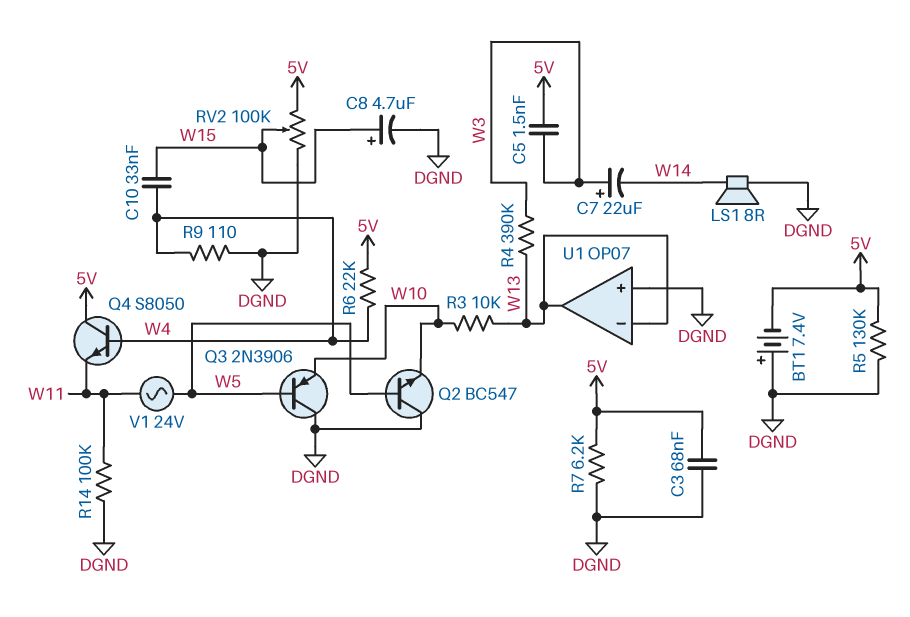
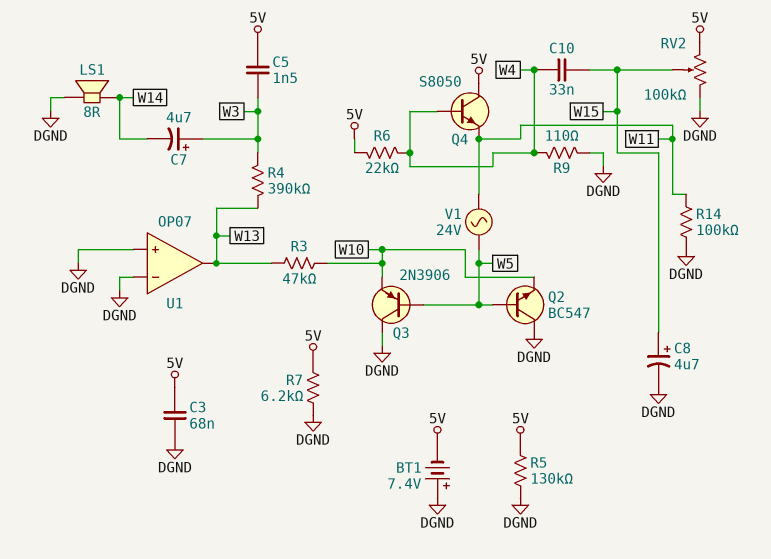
C7: 22uF (plus W3, minus W14) -> 4.7uF (plus W3, minus W14)
R3: 10k (W10, W13) -> 47k (W10, W13)
U1 pin in-: W13 -> DGND

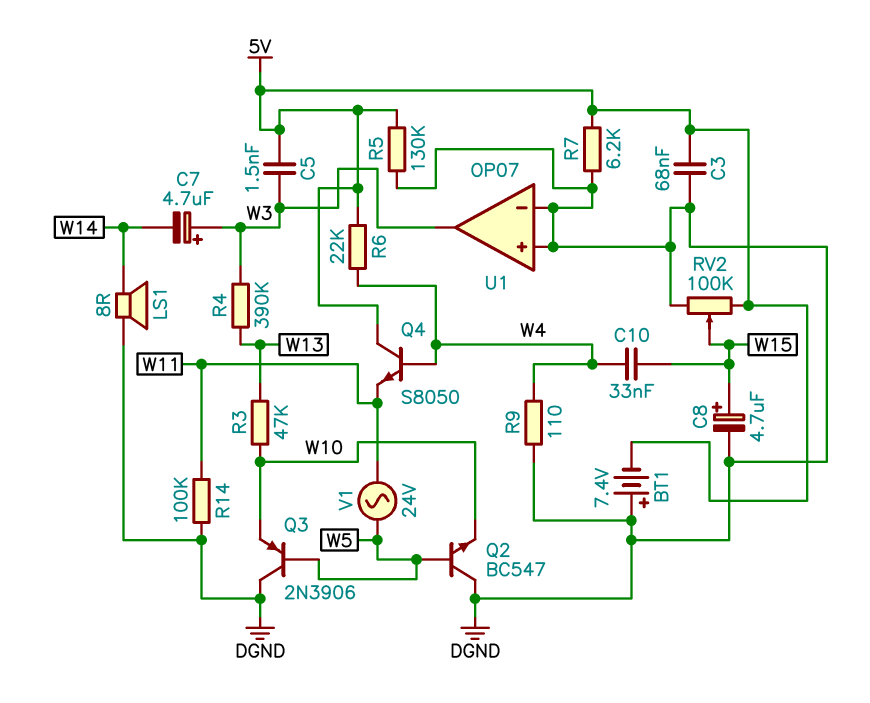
U1 pin out: W13 -> W3

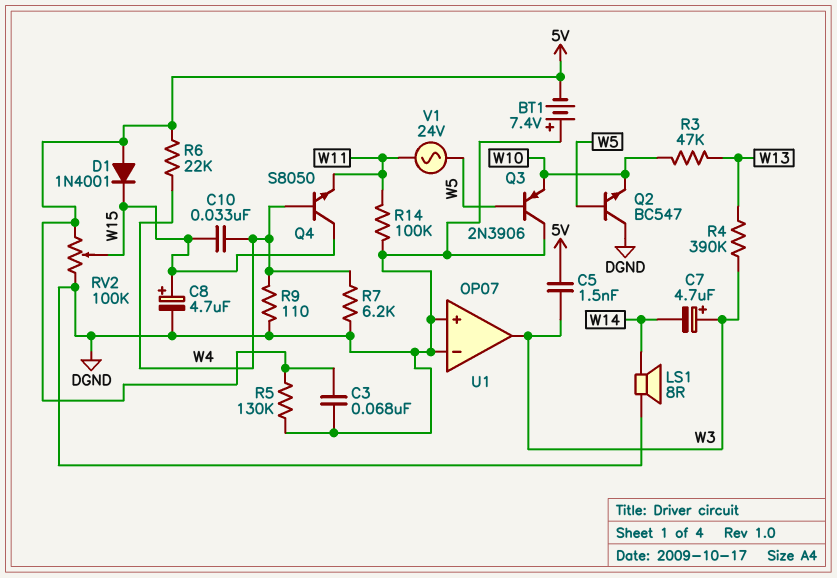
D1: none -> diode 1N4001 (A 5V, K W15)
Q4: NPN S8050 (B W4, C 5V, E W11) -> NPN S8050 (B W4, C W15, E W11)
R7: 6.2k (5V, DGND) -> 6.2k (DGND, W4)

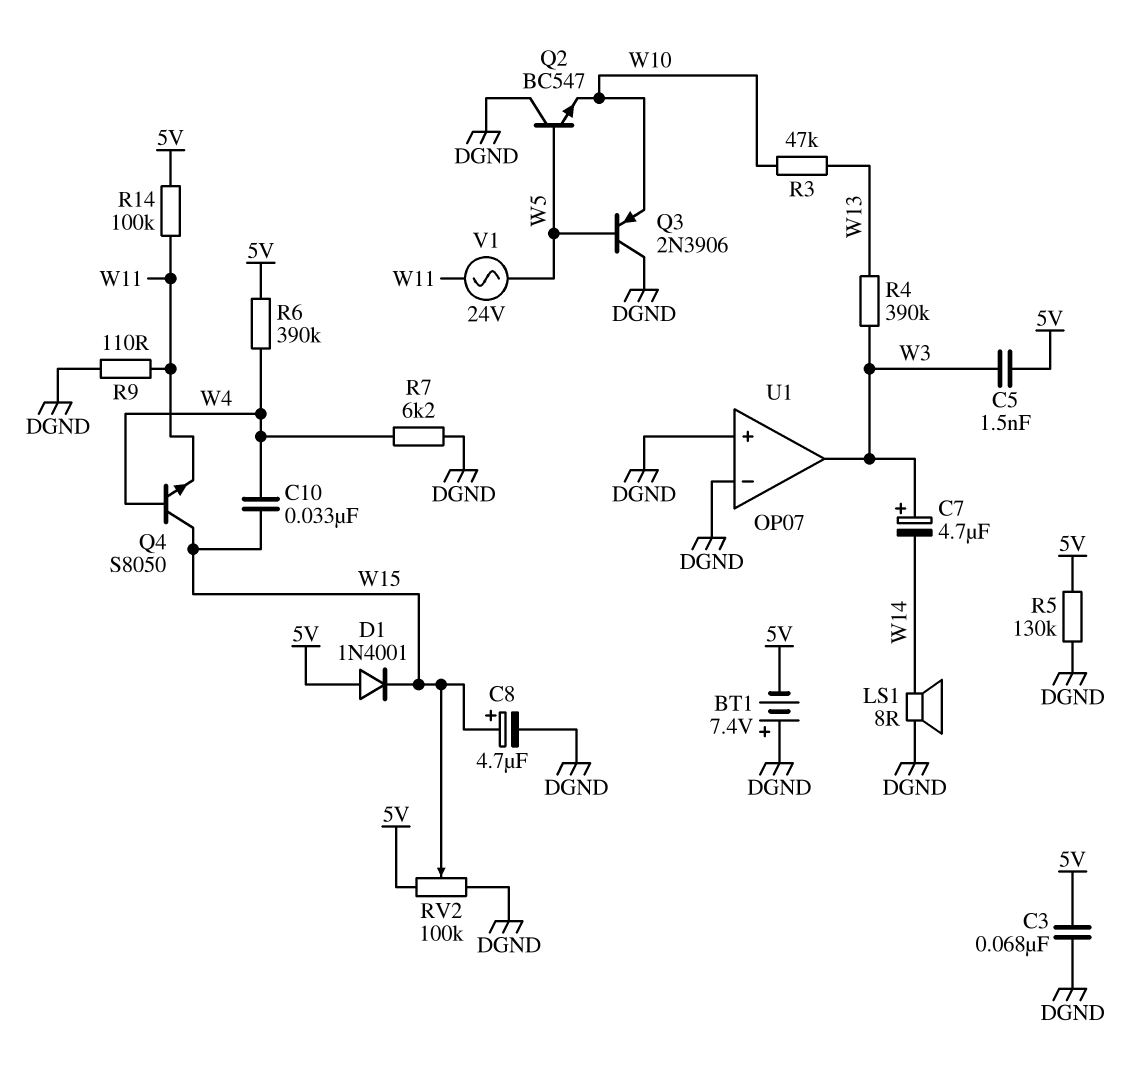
R6: 22k (5V, W4) -> 390k (5V, W4)
R9: 110 (DGND, W4) -> 110 (DGND, W11)
R14: 100k (DGND, W11) -> 100k (5V, W11)

